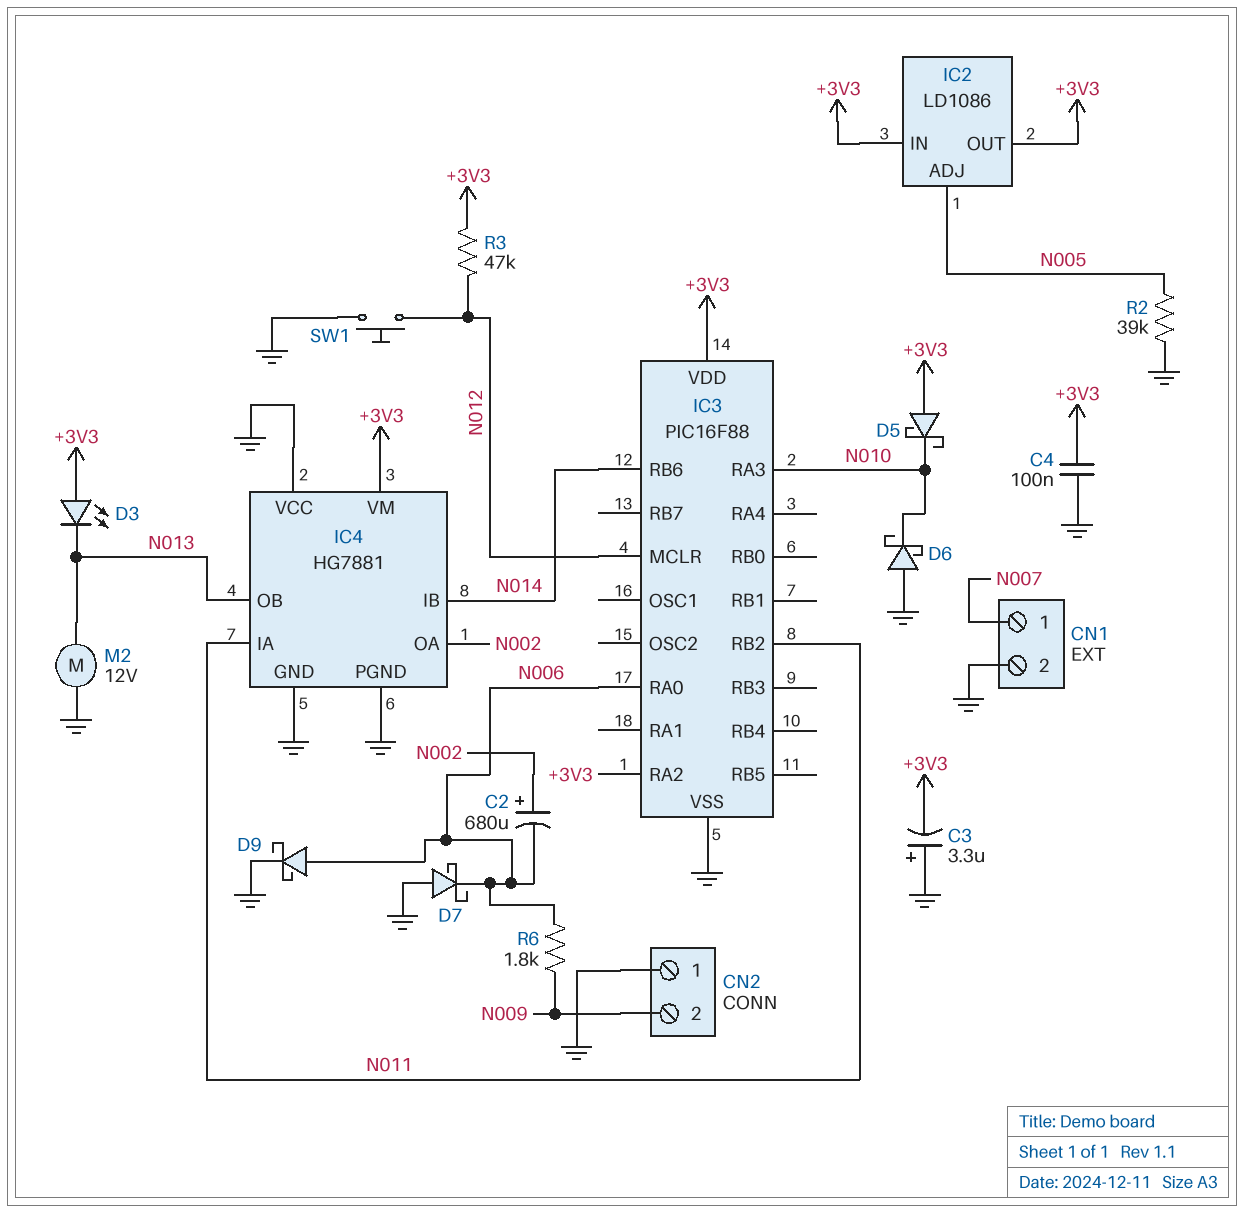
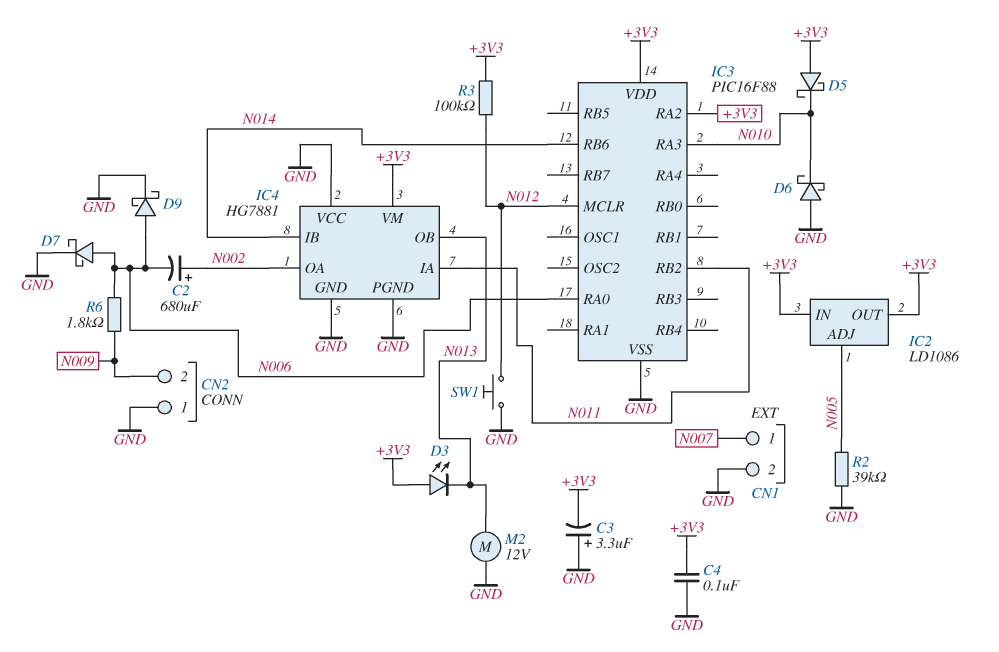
D7: schottky (A GND, K N006) -> schottky (A N006, K GND)
R3: 47k (+3V3, N012) -> 100k (+3V3, N012)

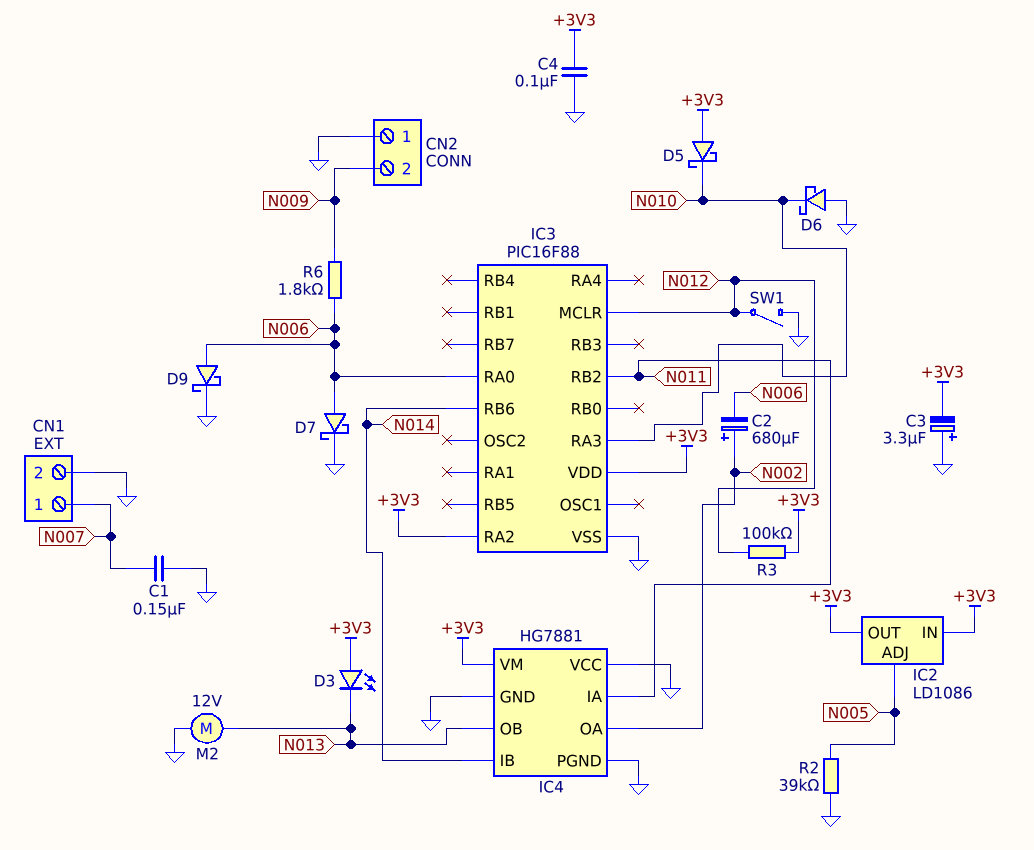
C1: none -> 150nF (GND, N007)
SW1: button (GND, N012) -> switch (GND, N012)

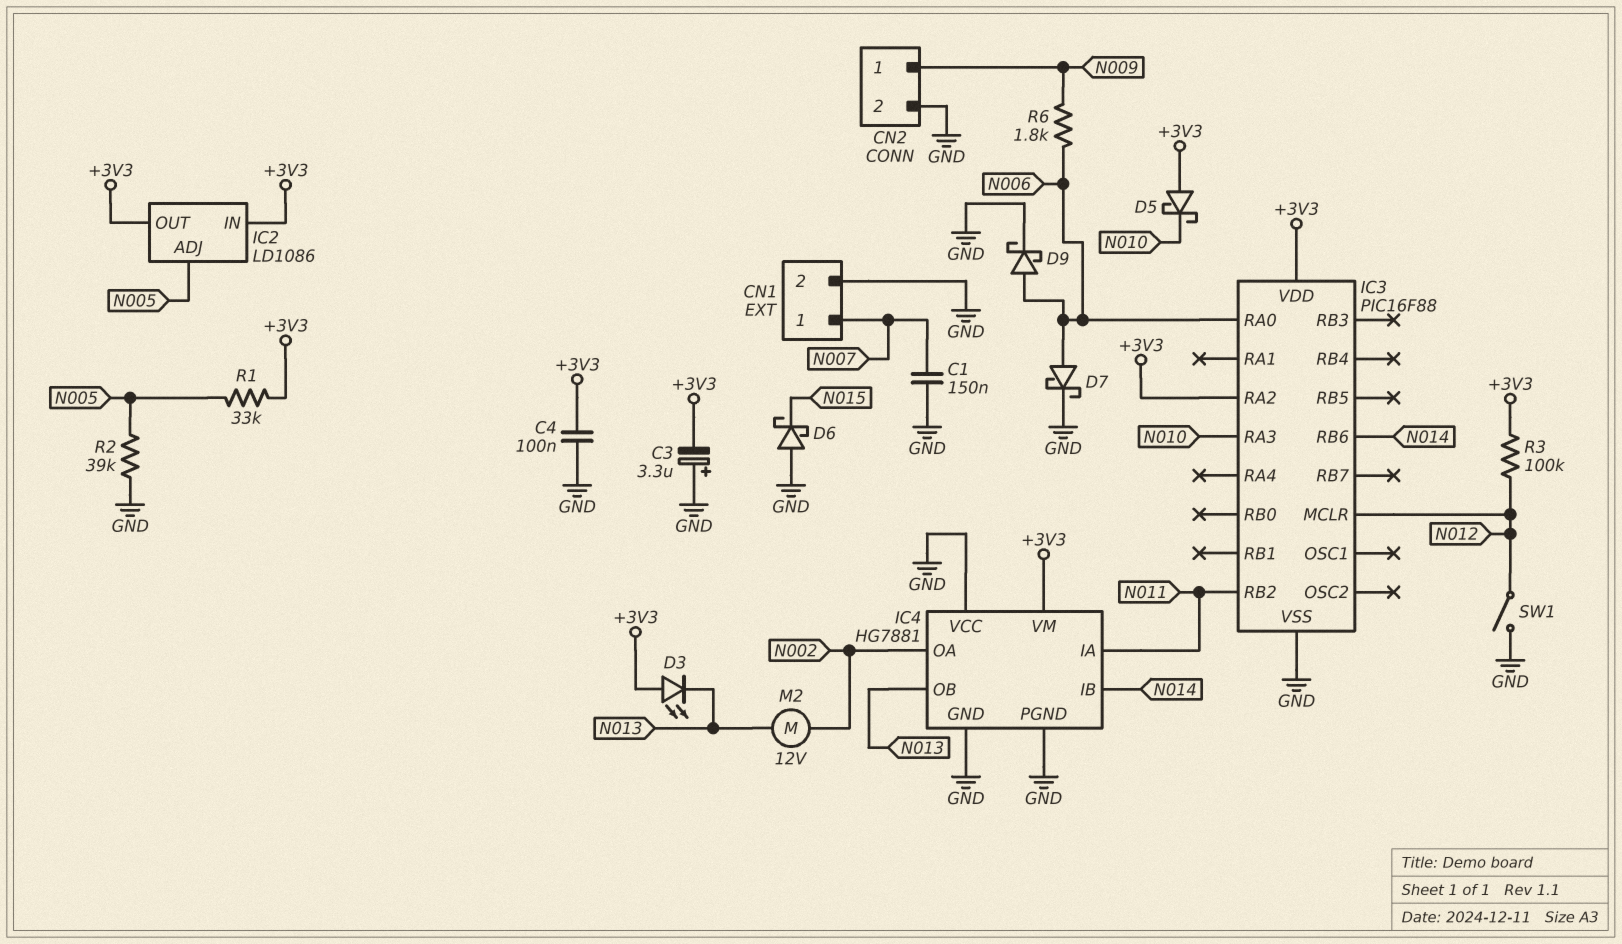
C2: 680uF (plus N002, minus N006) -> none
CN2 pin 1: GND -> N009
CN2 pin 2: N009 -> GND
D6: schottky (A GND, K N010) -> schottky (A GND, K N015)
M2: motor 12V (GND, N013) -> motor 12V (N002, N013)
R1: none -> 33k (+3V3, N005)

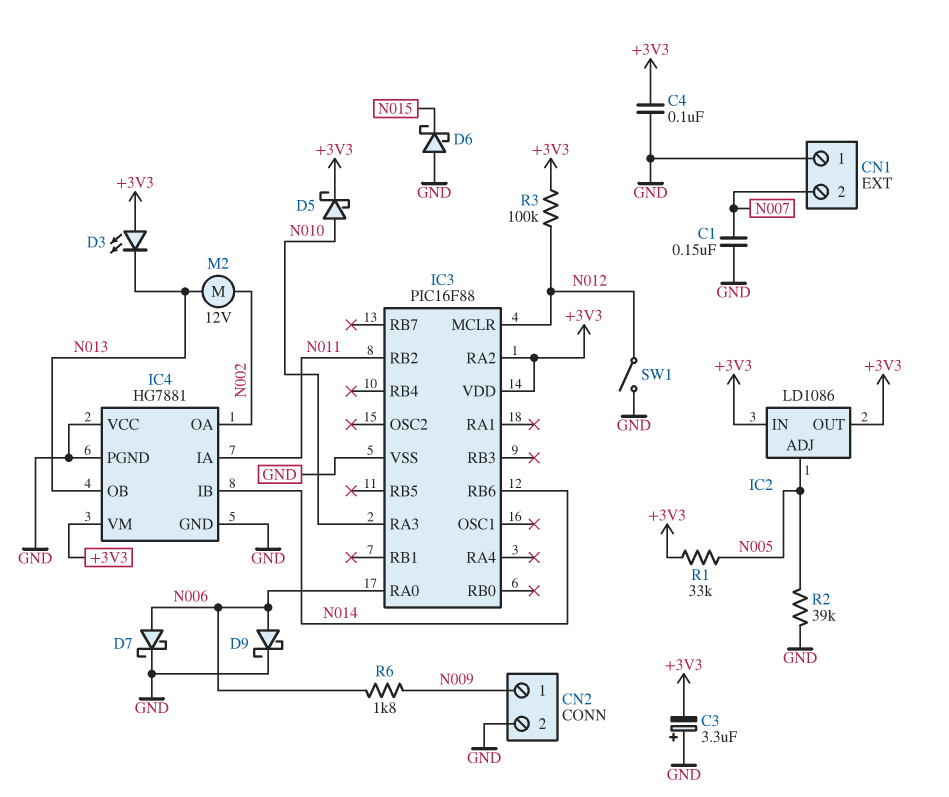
CN1 pin 1: N007 -> GND
CN1 pin 2: GND -> N007
D5: schottky (A +3V3, K N010) -> schottky (A N010, K +3V3)

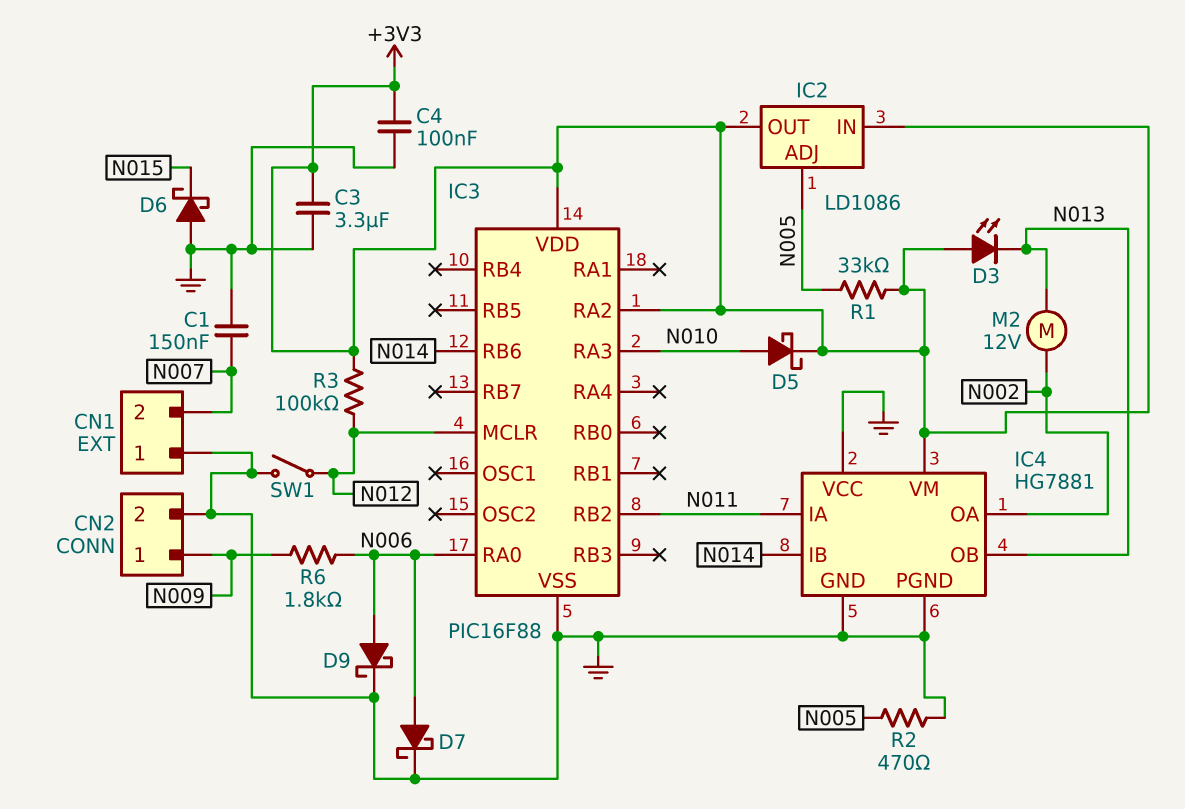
C3: 3.3uF (plus GND, minus +3V3) -> 3.3uF (+3V3, GND)
R2: 39k (GND, N005) -> 470 (GND, N005)

